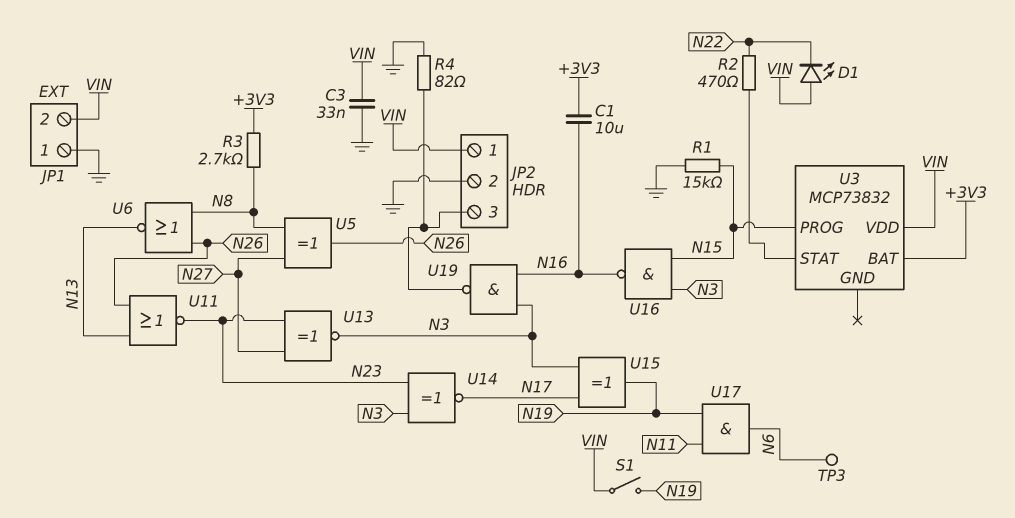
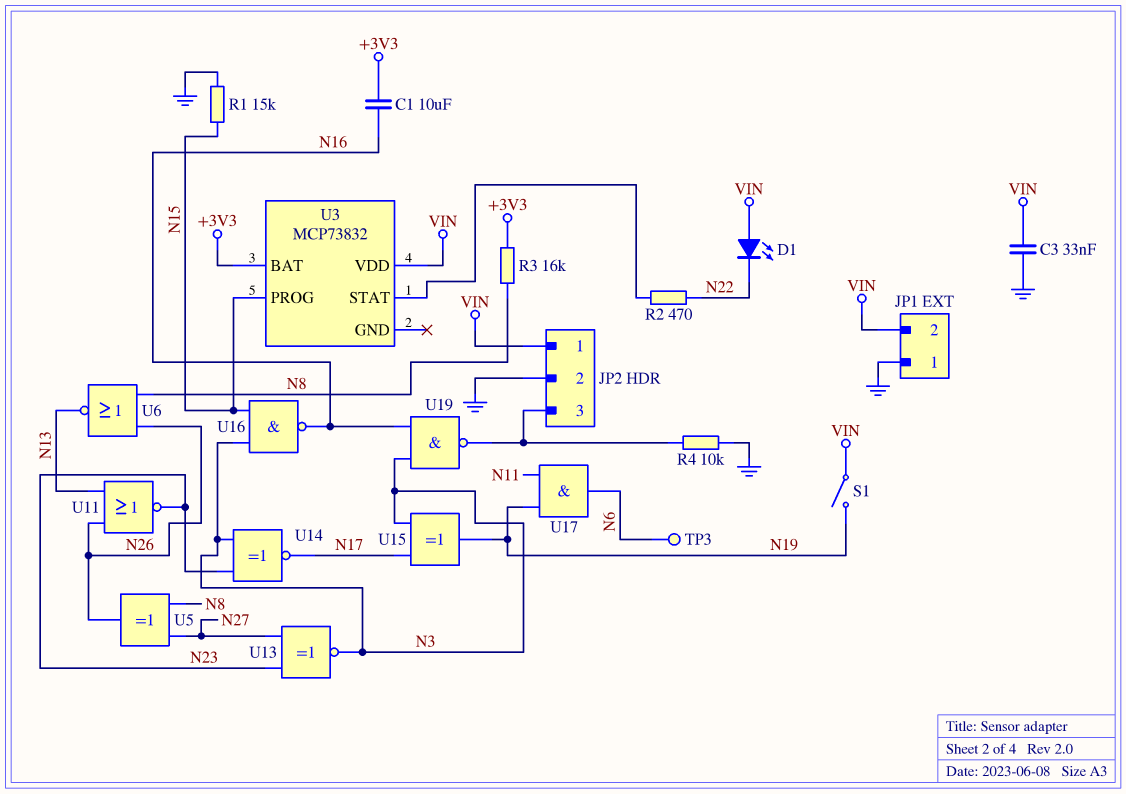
R3: 2.7k (+3V3, N8) -> 16k (+3V3, N8)
R4: 82 (GND, JP2/3) -> 10k (GND, JP2/3)

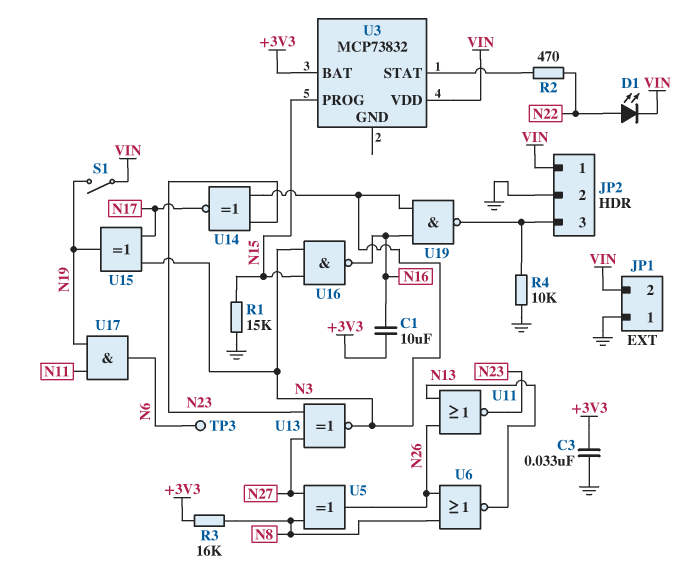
C3: 33nF (GND, VIN) -> 33nF (+3V3, GND)
D1: LED (A VIN, K N22) -> LED (A N22, K VIN)

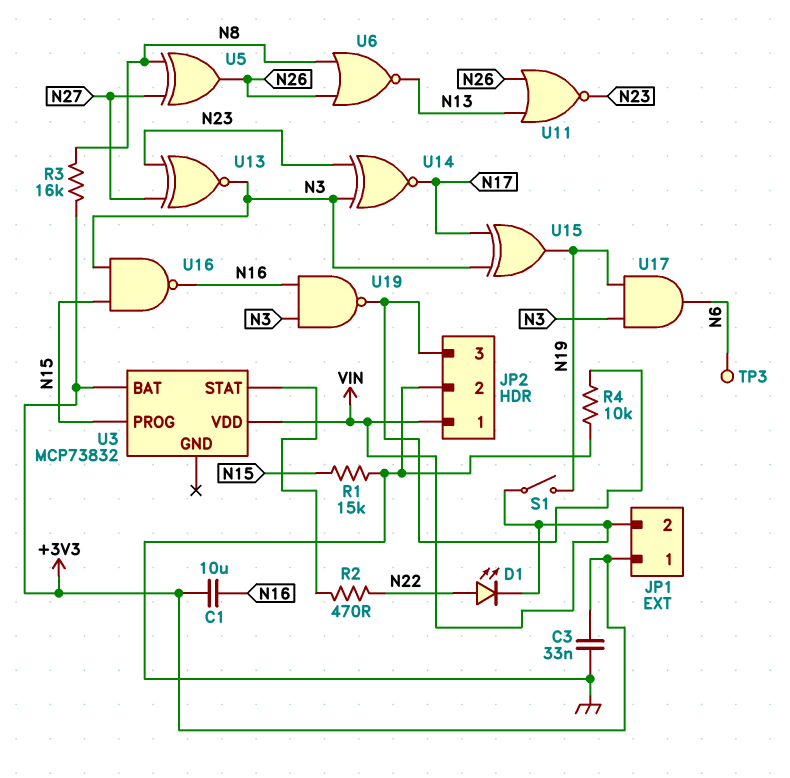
JP1 pin 1: GND -> +3V3
U17: AND (in N11, in N19, out N6) -> AND (in N3, in N19, out N6)

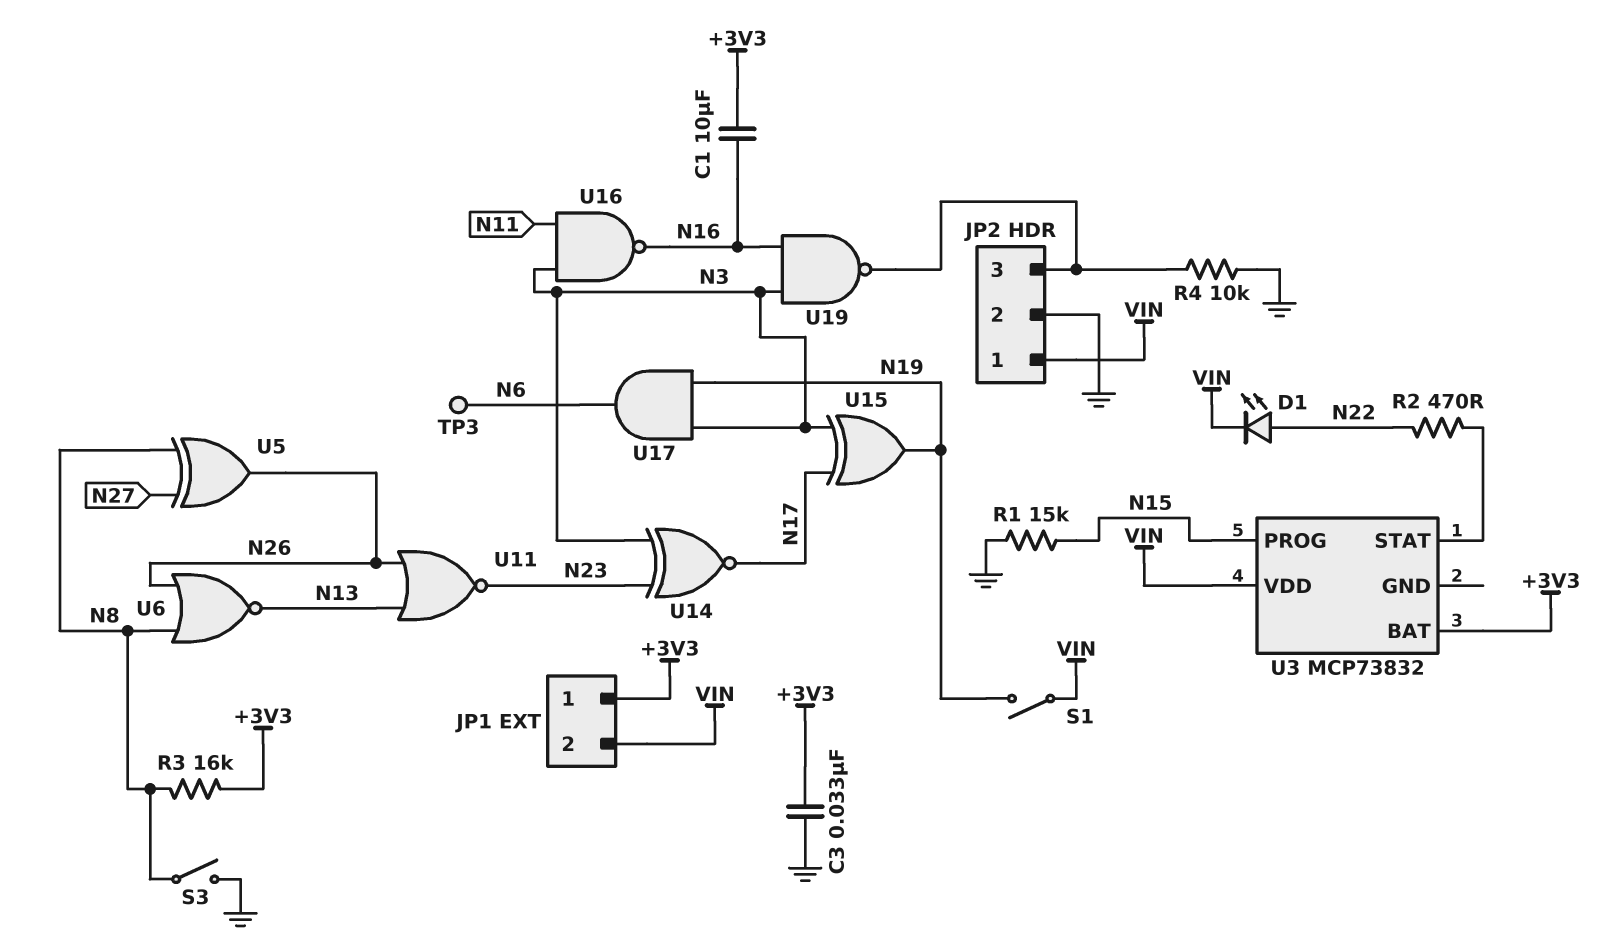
S3: none -> switch (GND, N8)
U13: XNOR (in N23, in N27, out N3) -> none
U16: NAND (in N3, in N15, out N16) -> NAND (in N3, in N11, out N16)

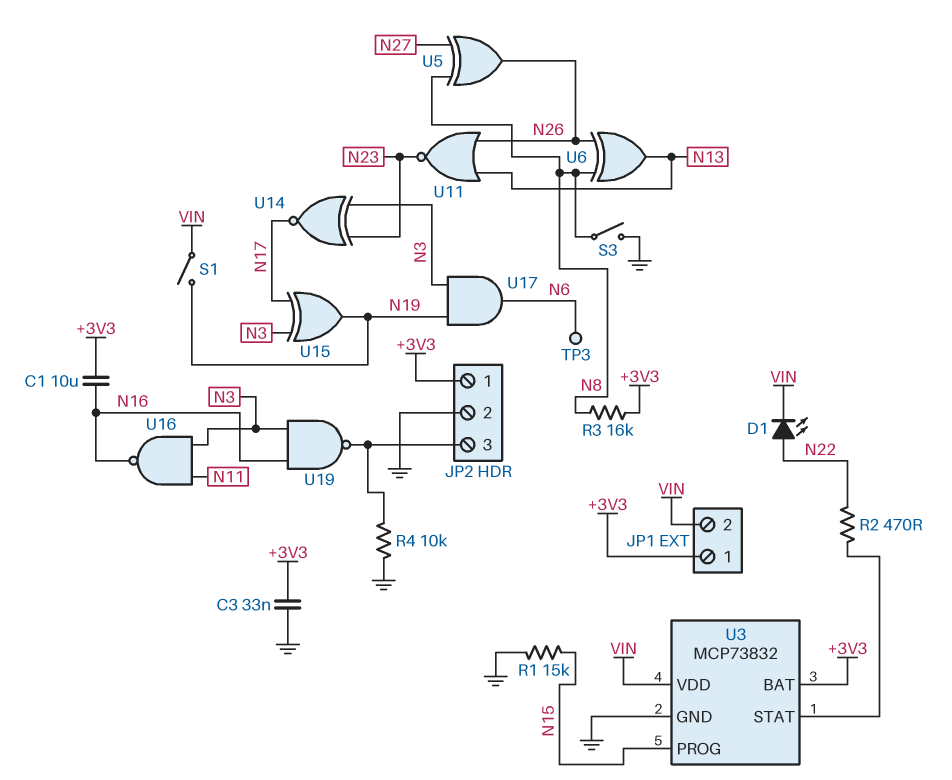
JP2 pin 1: VIN -> +3V3
U3 pin GND: none -> GND
U6: NOR (in N8, in N26, out N13) -> XOR (in N8, in N26, out N13)

